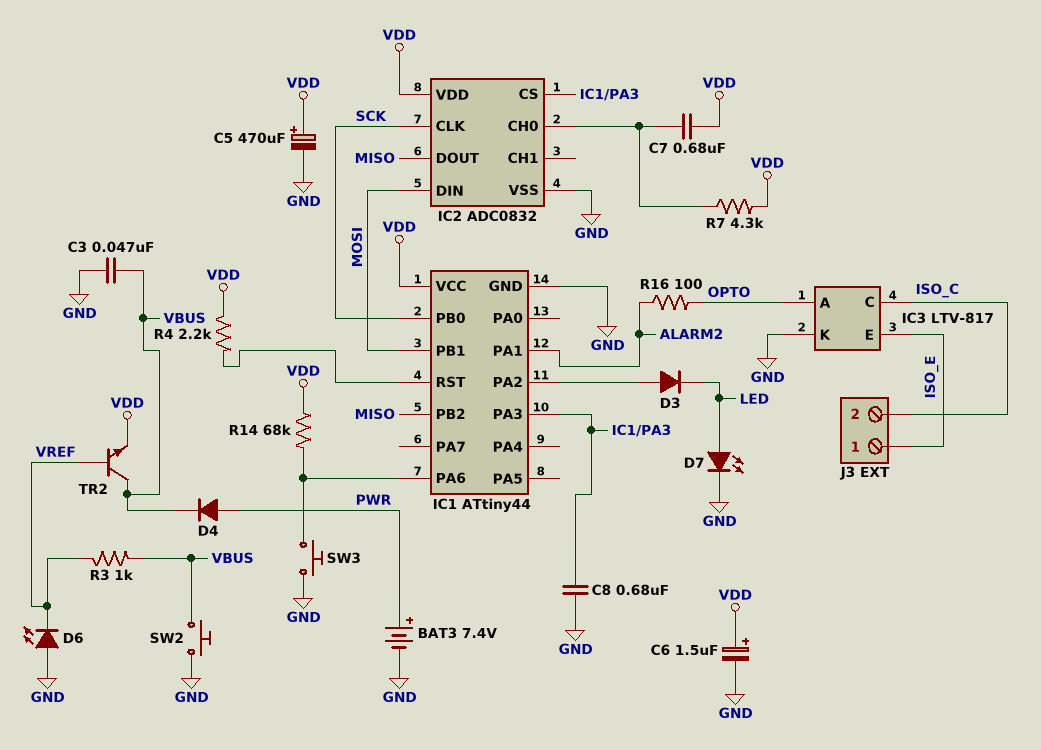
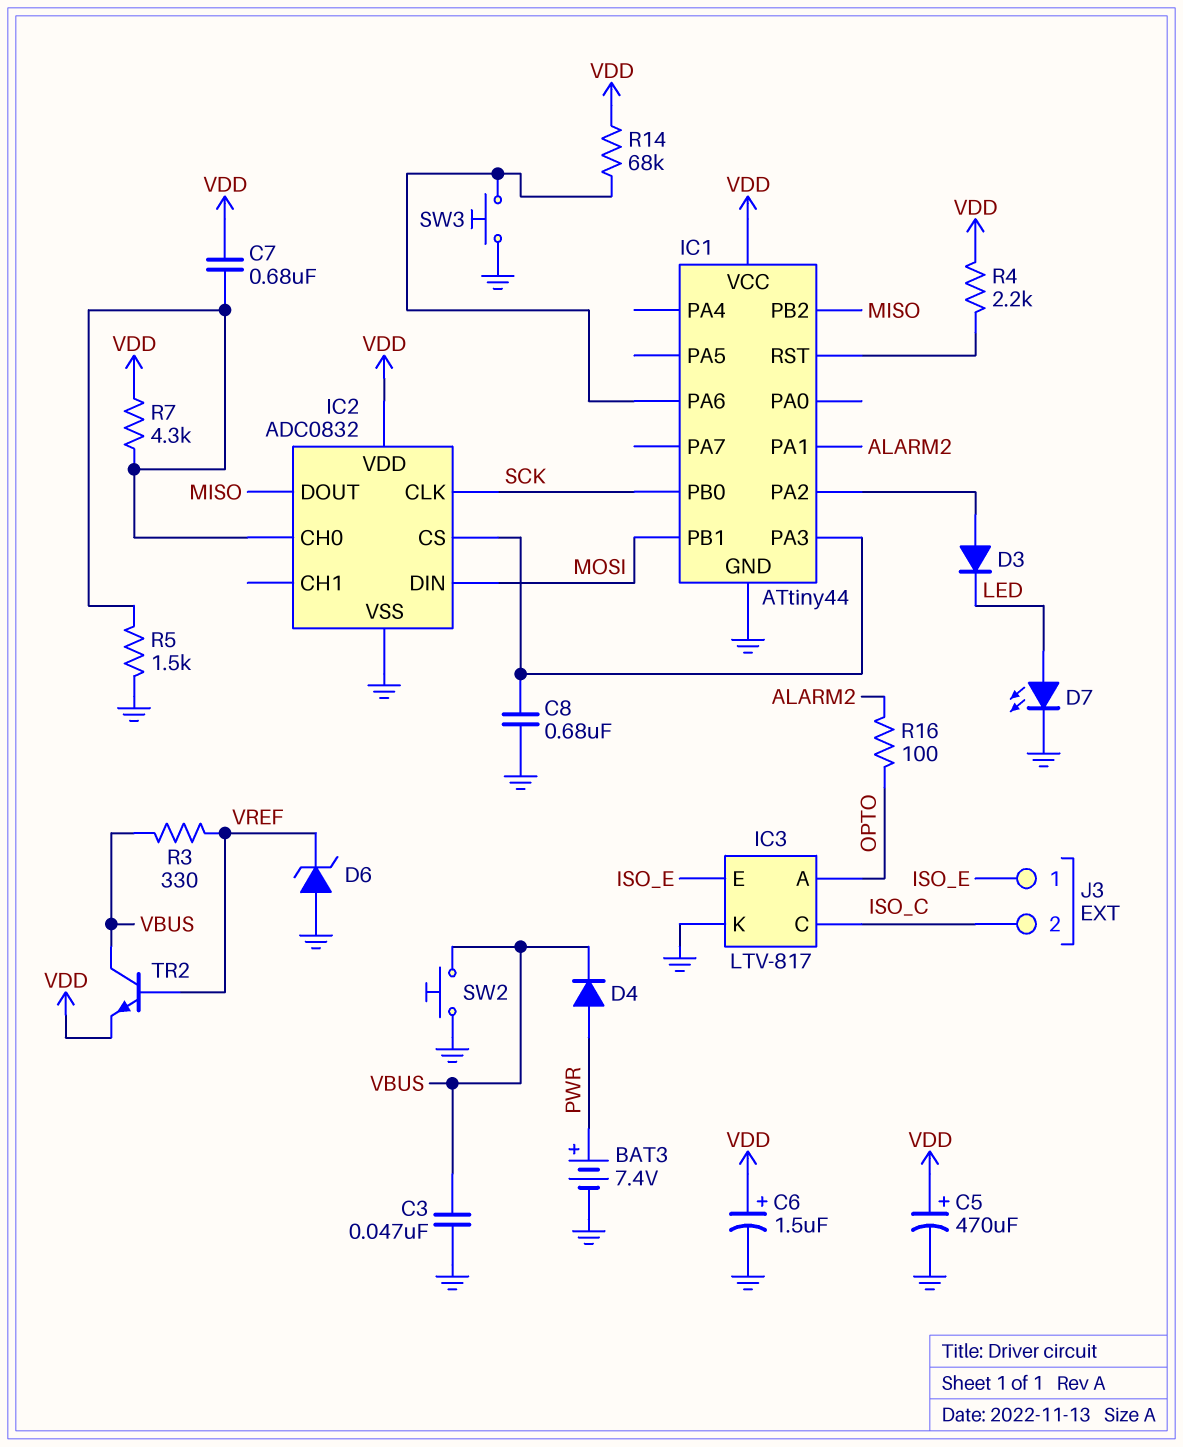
D6: LED (A GND, K VREF) -> zener (A GND, K VREF)
R3: 1k (VBUS, VREF) -> 330 (VBUS, VREF)
R5: none -> 1.5k (GND, IC2/CH0)

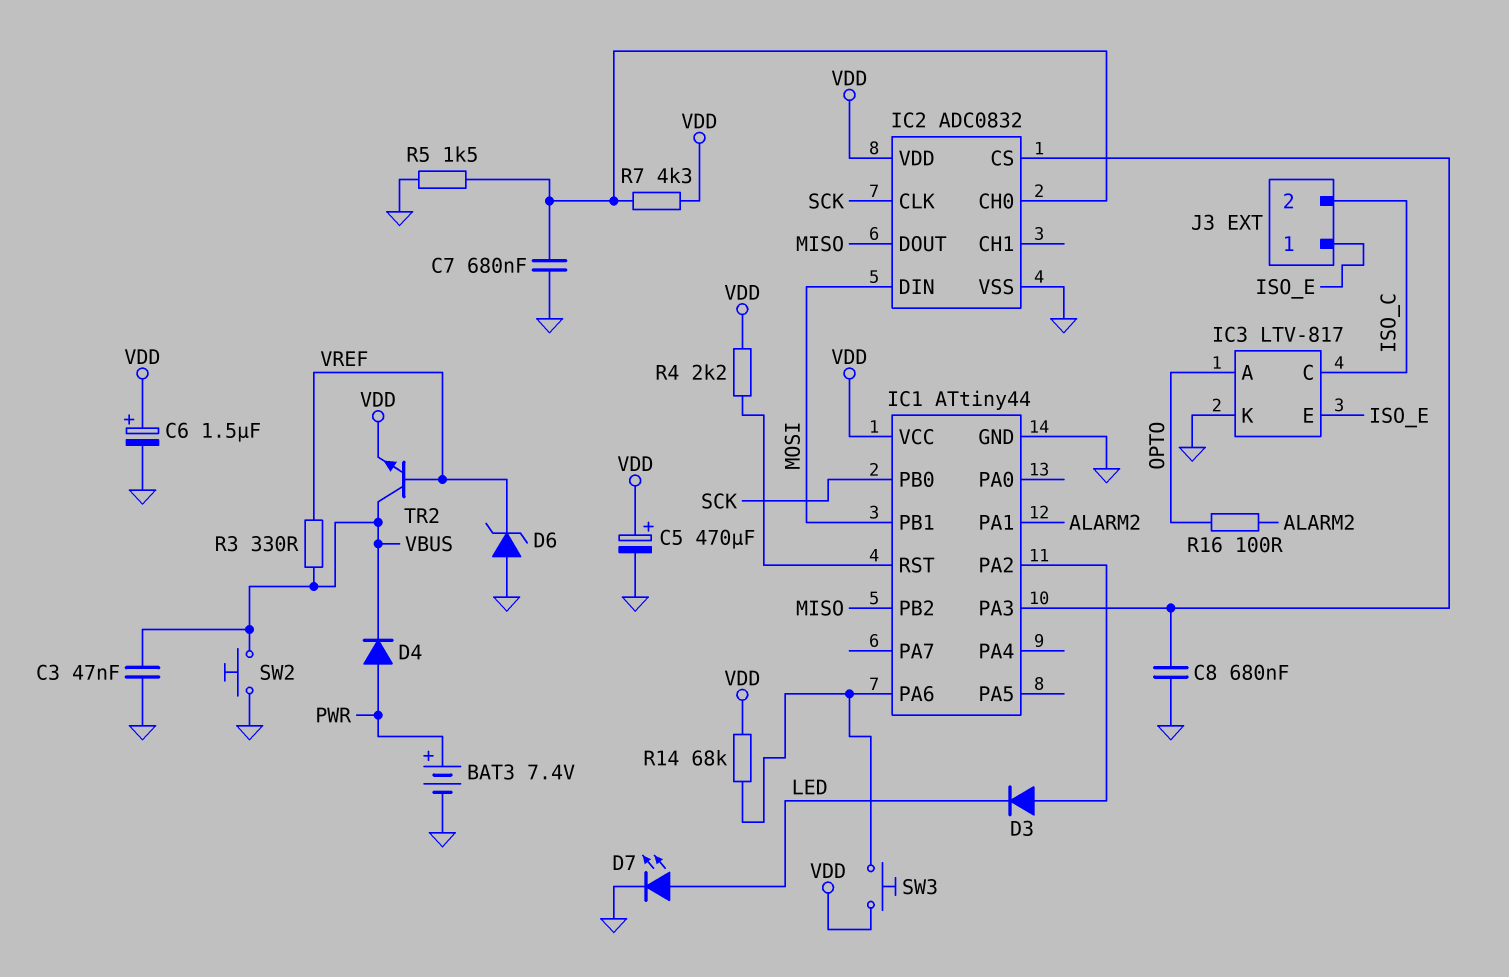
C7: 680nF (IC2/CH0, VDD) -> 680nF (GND, IC2/CH0)
SW3: button (GND, IC1/PA6) -> button (IC1/PA6, VDD)

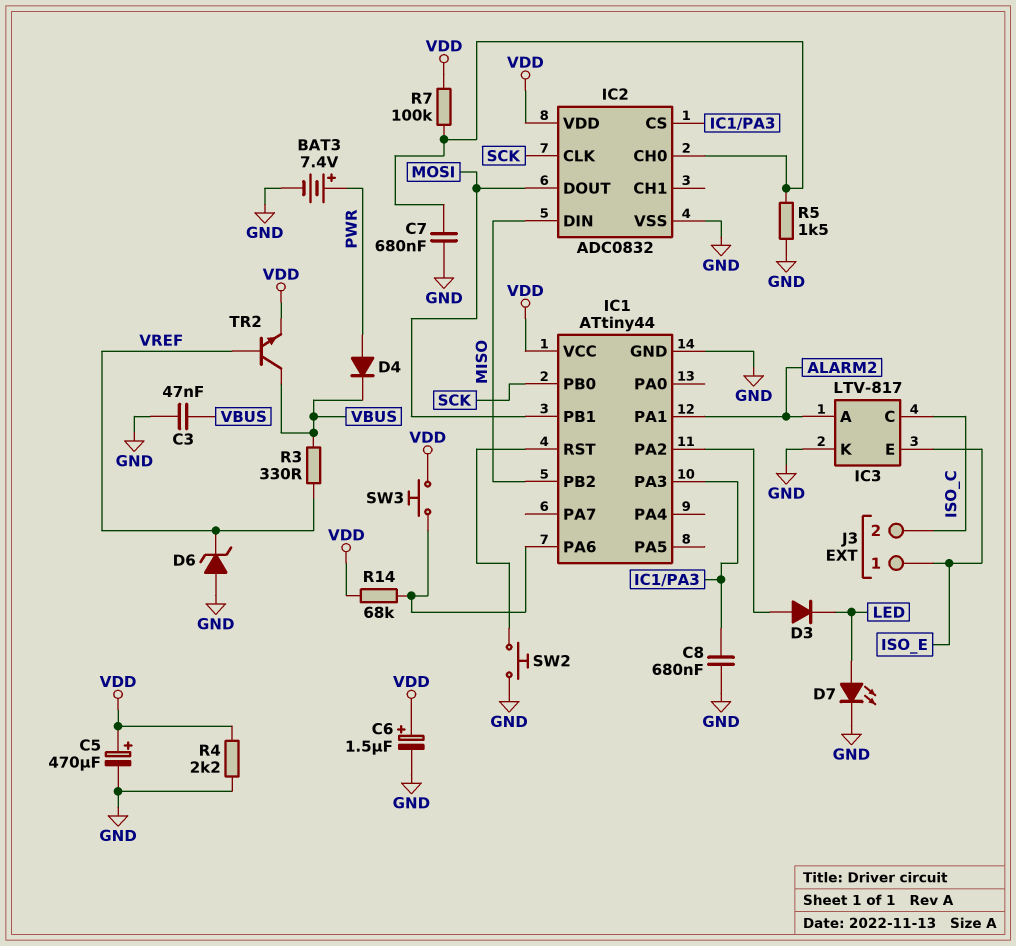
IC2 pin DIN: MOSI -> MISO
IC2 pin DOUT: MISO -> MOSI
IC3 pin A: OPTO -> ALARM2
R4: 2.2k (IC1/RST, VDD) -> 2.2k (GND, VDD)
R7: 4.3k (IC2/CH0, VDD) -> 100k (IC2/CH0, VDD)
R16: 100 (ALARM2, OPTO) -> none
SW2: button (GND, VBUS) -> button (GND, IC1/RST)

